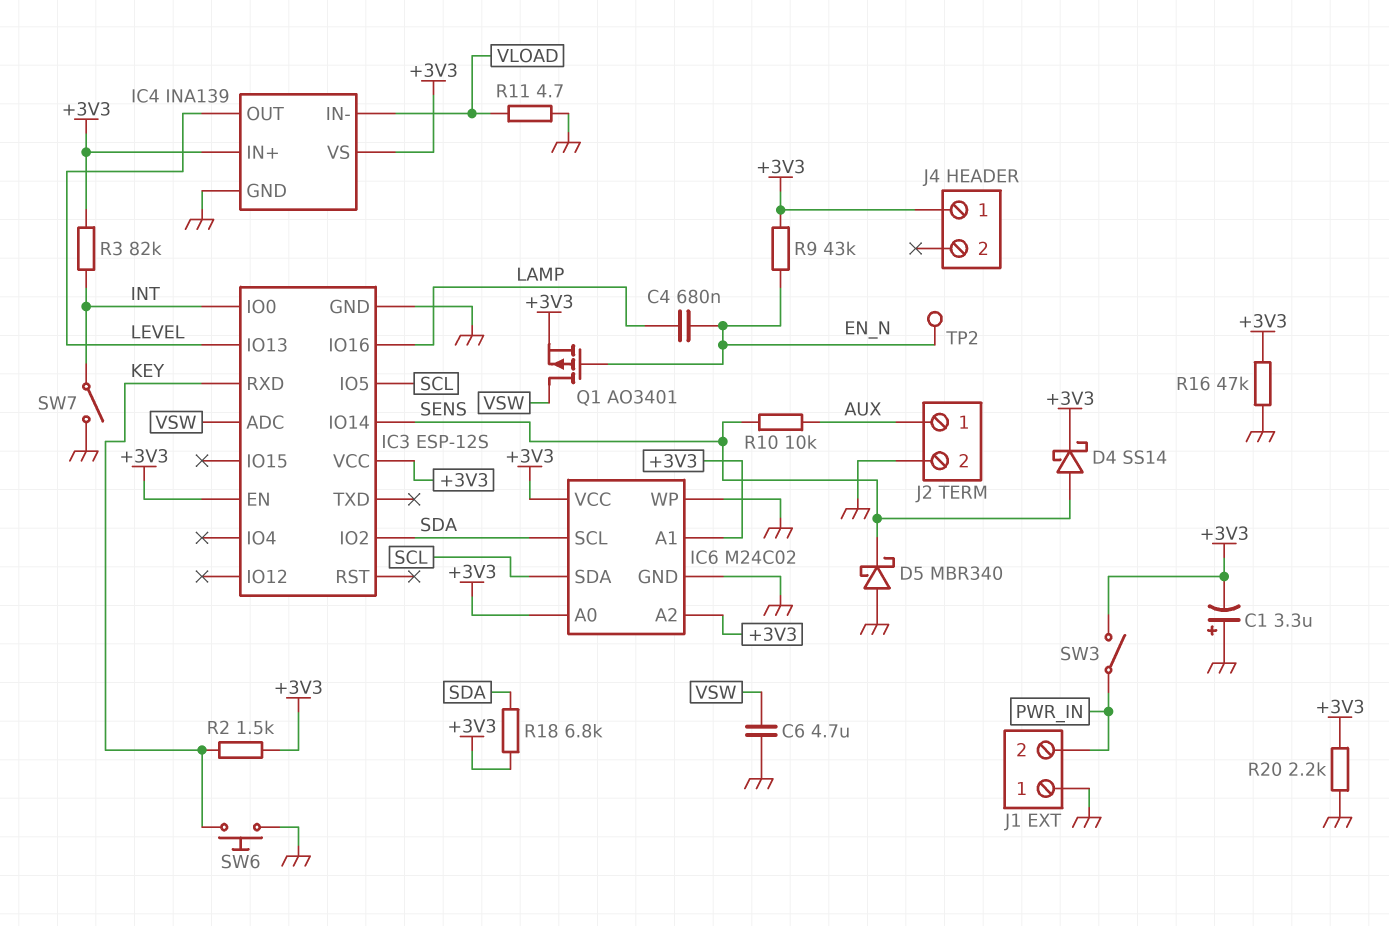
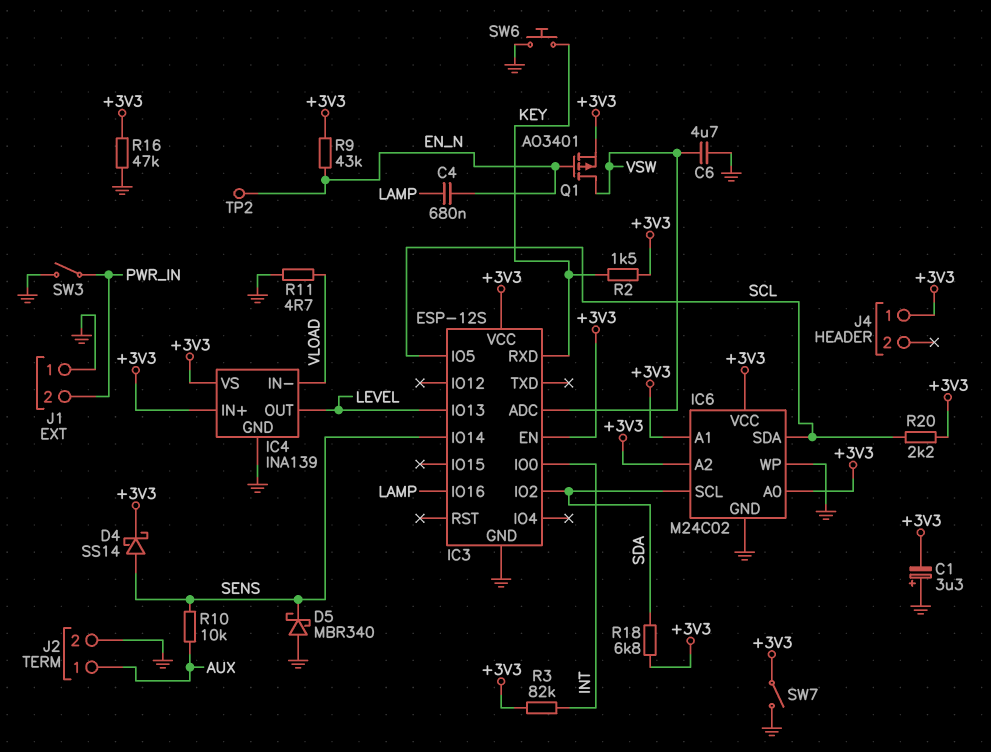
R20: 2.2k (+3V3, GND) -> 2.2k (+3V3, SCL)
SW3: switch (+3V3, PWR_IN) -> switch (GND, PWR_IN)
SW7: switch (GND, INT) -> switch (+3V3, GND)

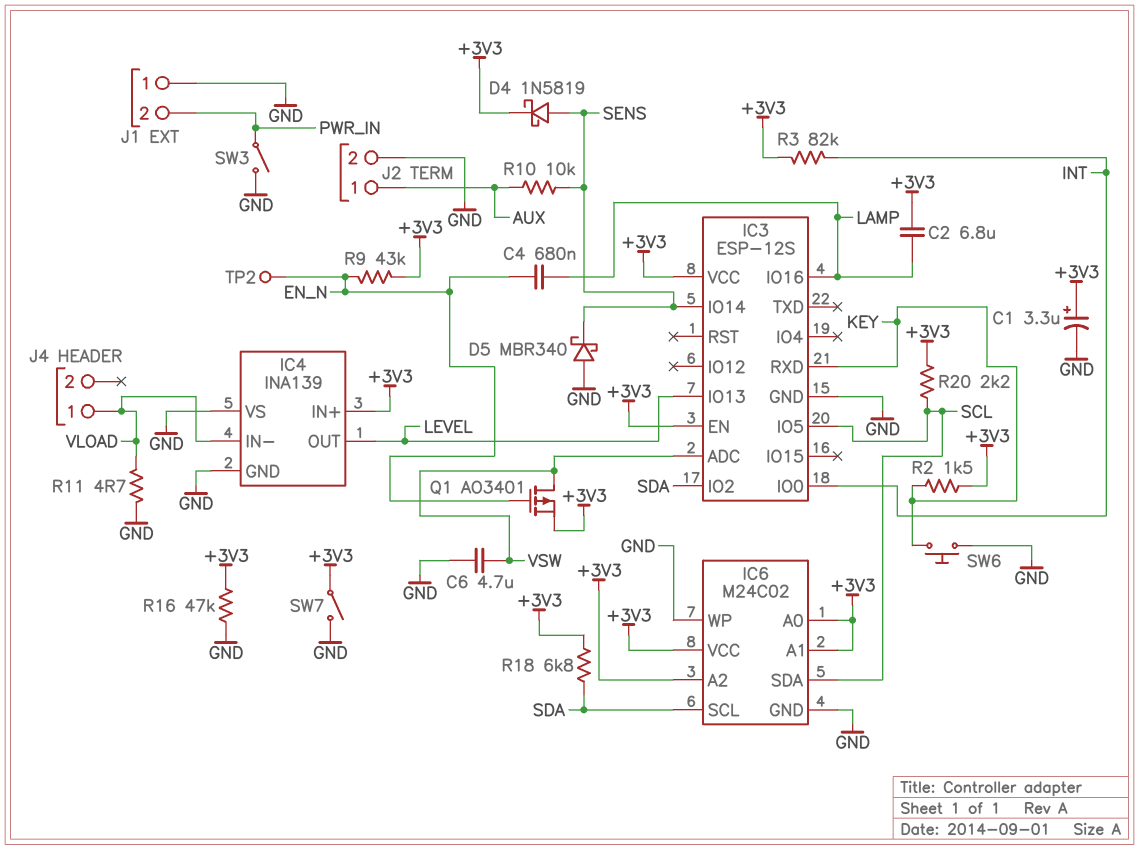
C1: 3.3uF (plus GND, minus +3V3) -> 3.3uF (plus +3V3, minus GND)
C2: none -> 6.8uF (+3V3, LAMP)
D4: schottky SS14 (A SENS, K +3V3) -> schottky 1N5819 (A SENS, K +3V3)
IC4 pin VS: +3V3 -> GND
J4 pin 1: +3V3 -> VLOAD

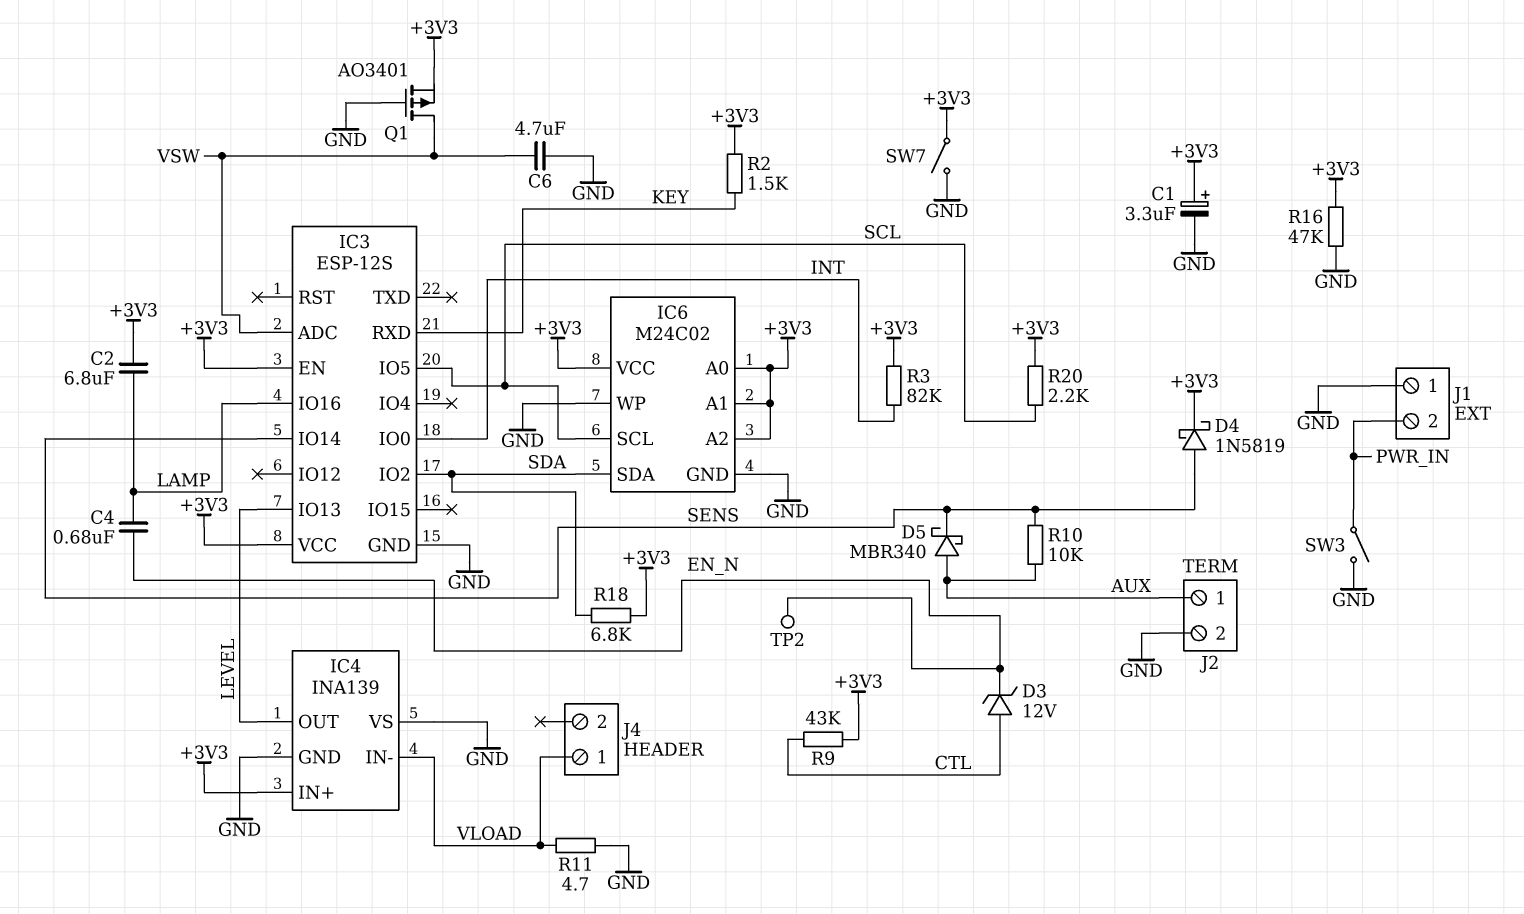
D3: none -> zener 12V (A CTL, K EN_N)
D5: schottky MBR340 (A GND, K SENS) -> schottky MBR340 (A AUX, K SENS)
IC6 pin SCL: SDA -> SCL
IC6 pin SDA: SCL -> SDA
Q1: PMOS AO3401 (G EN_N, D VSW, S +3V3) -> PMOS AO3401 (G GND, D VSW, S +3V3)
R9: 43k (+3V3, EN_N) -> 43k (+3V3, CTL)
SW6: button (GND, KEY) -> none

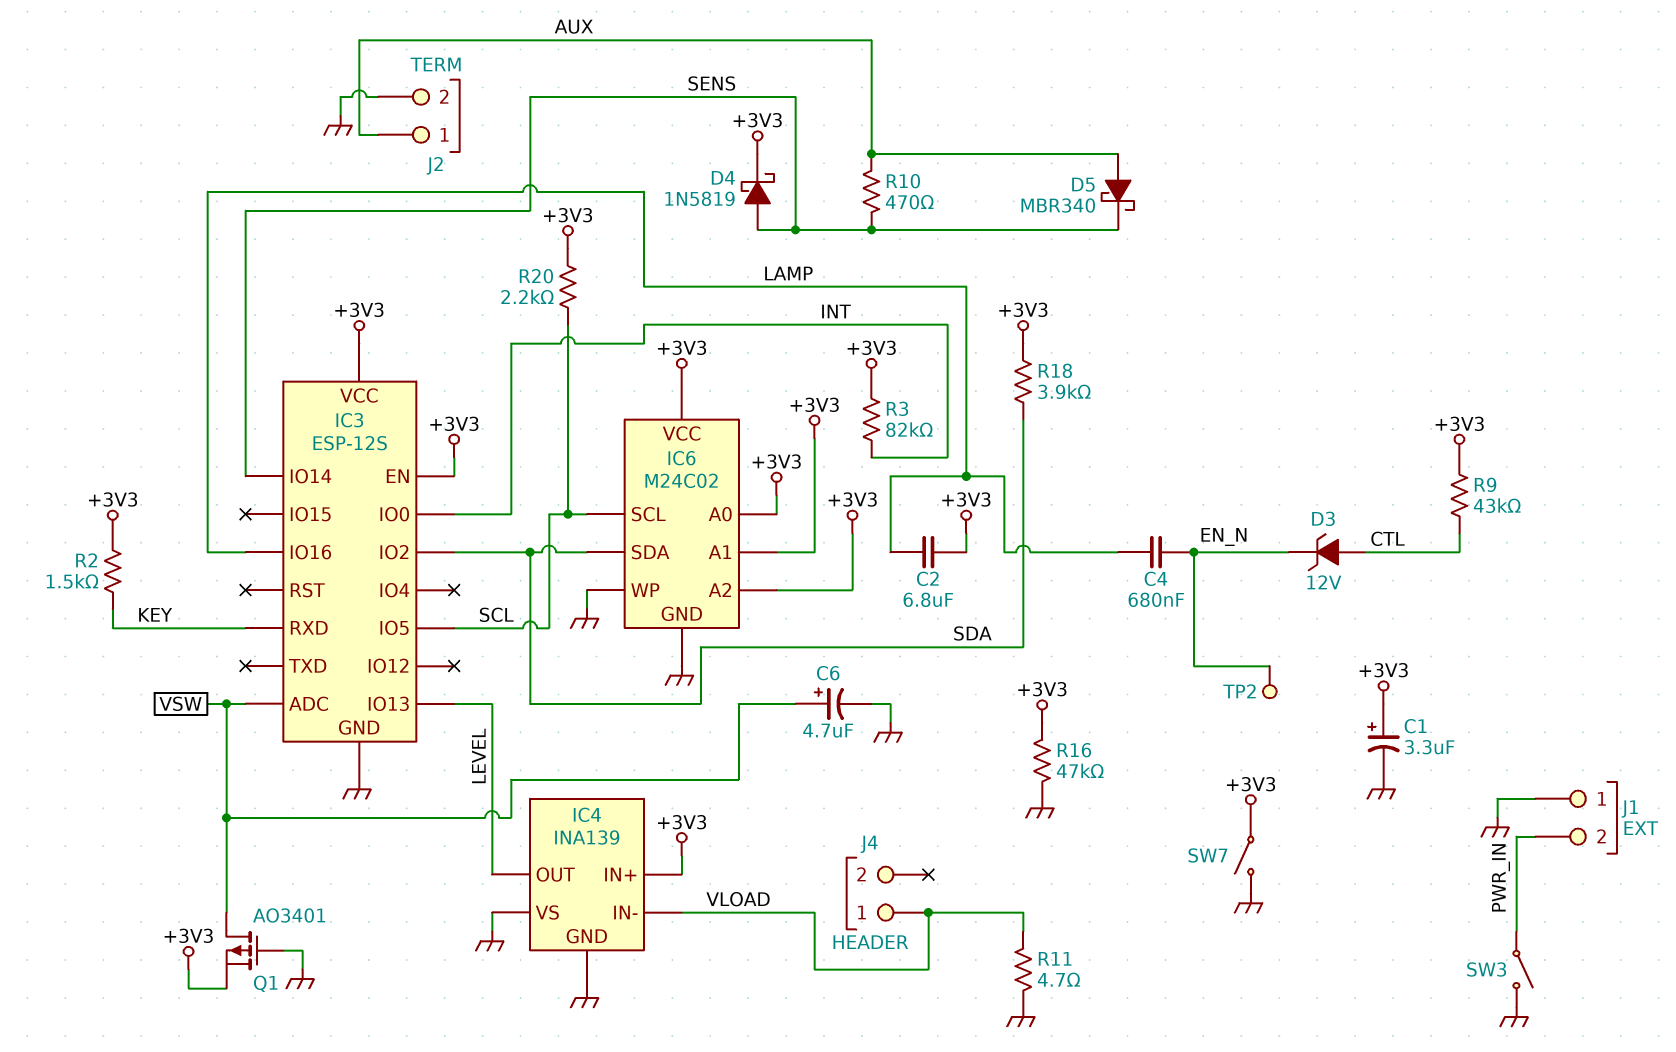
C6: 4.7uF (GND, VSW) -> 4.7uF (plus VSW, minus GND)
R10: 10k (AUX, SENS) -> 470 (AUX, SENS)
R18: 6.8k (+3V3, SDA) -> 3.9k (+3V3, SDA)

